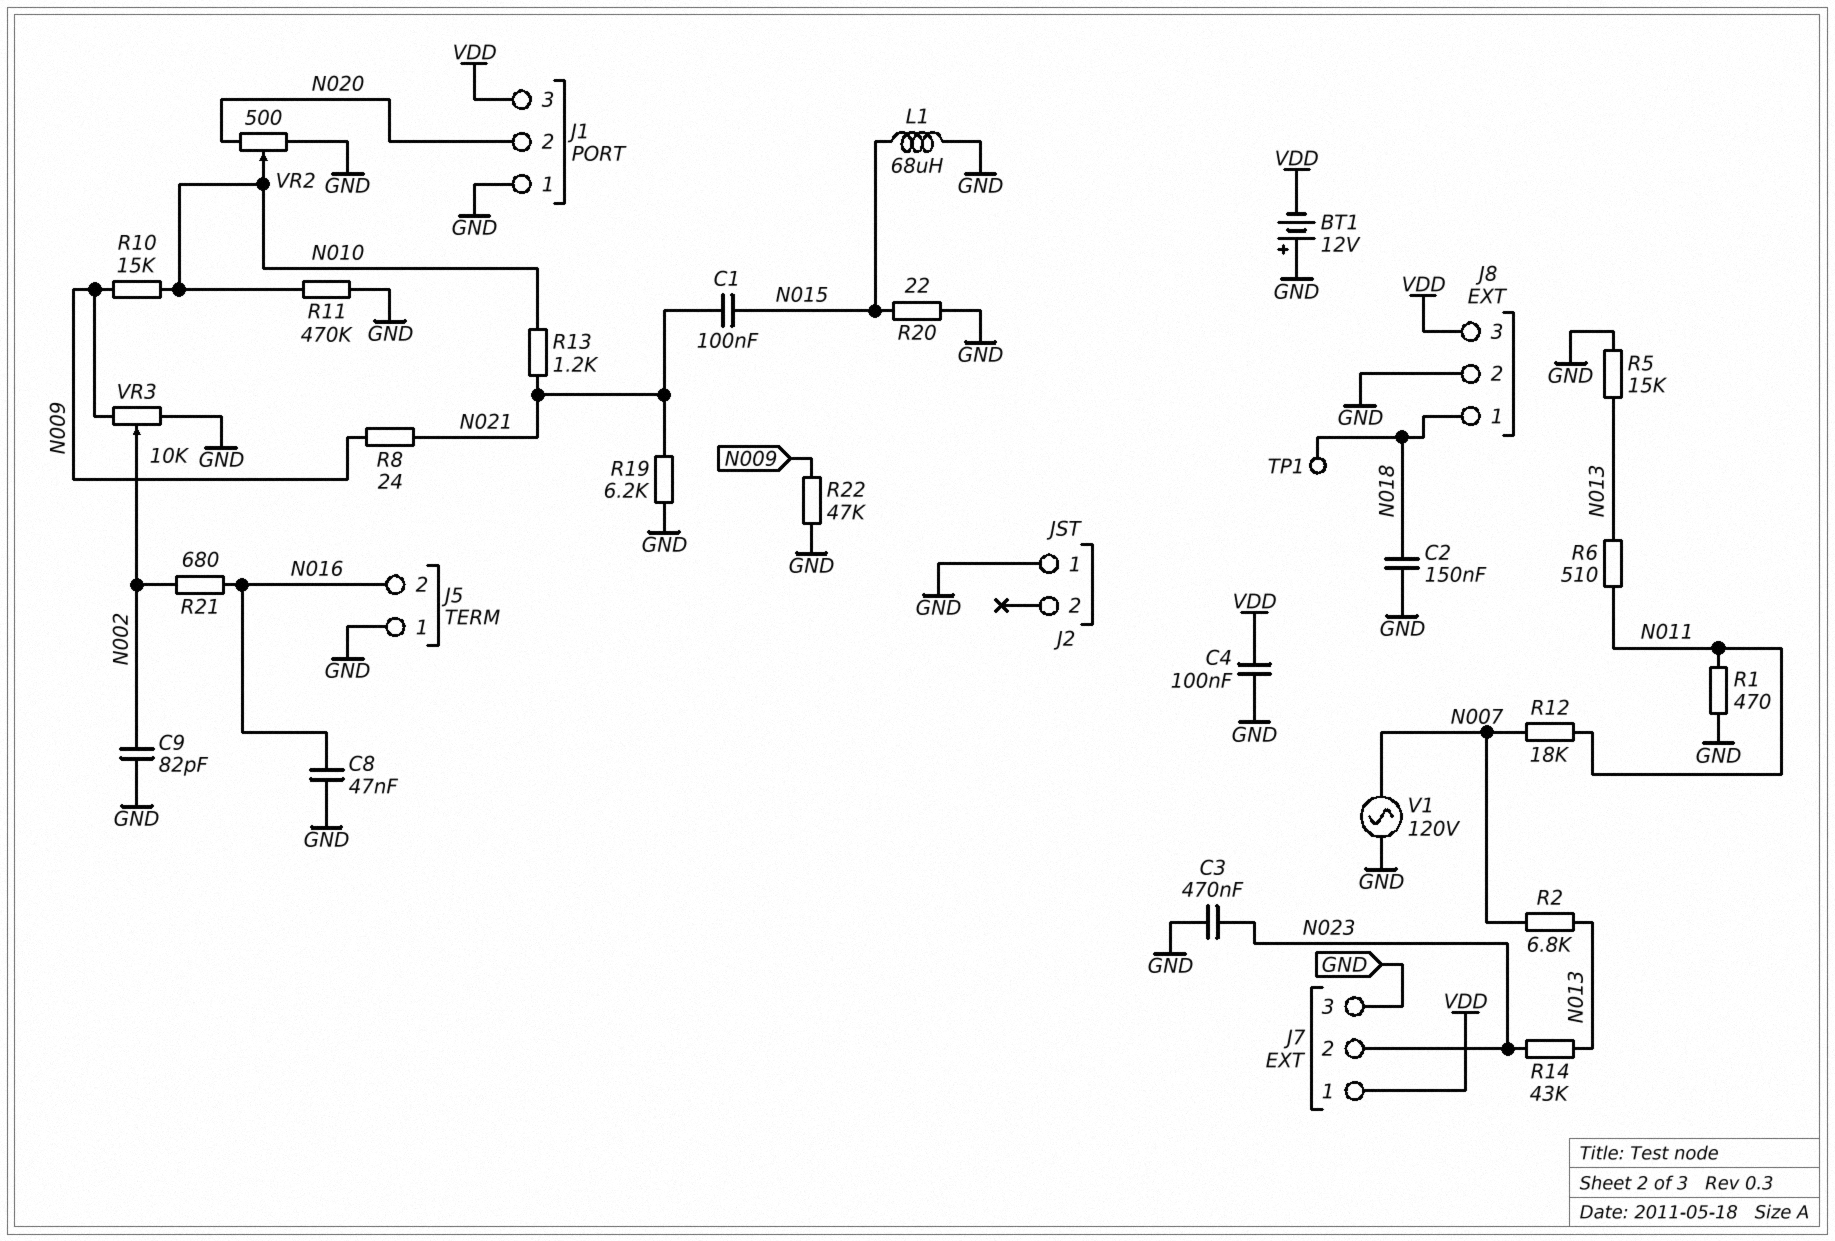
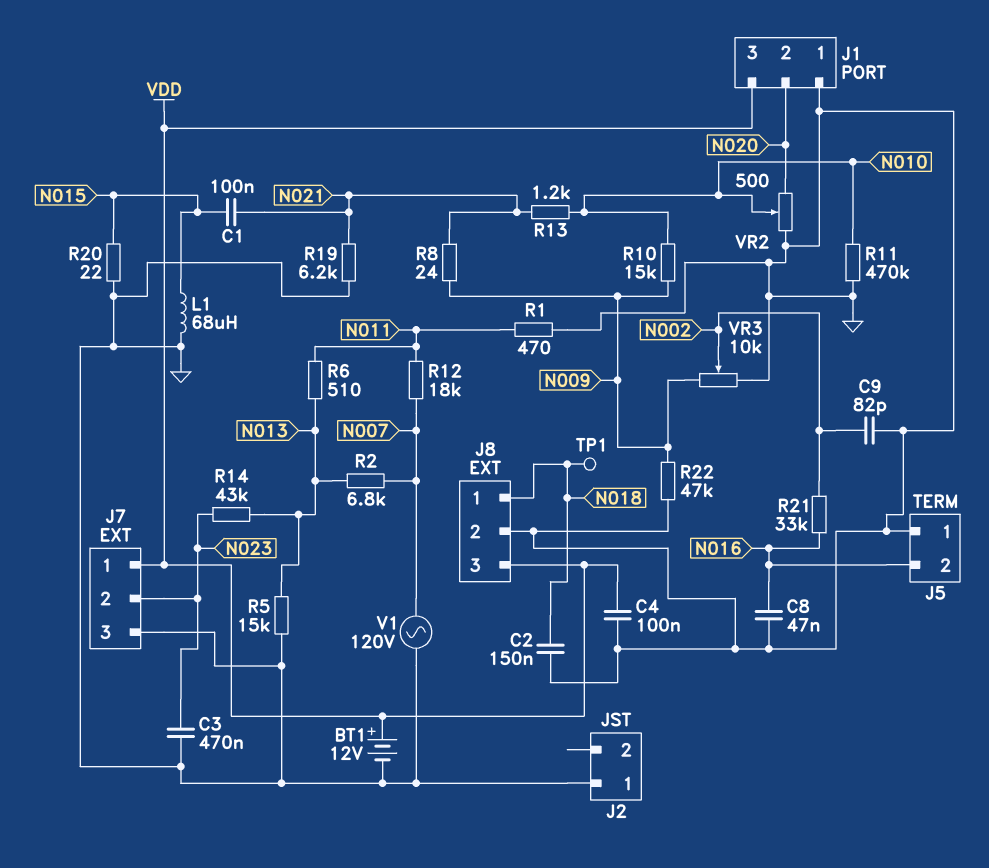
BT1: 12V (plus GND, minus VDD) -> 12V (plus VDD, minus GND)
R21: 680 (N002, N016) -> 33k (N002, N016)

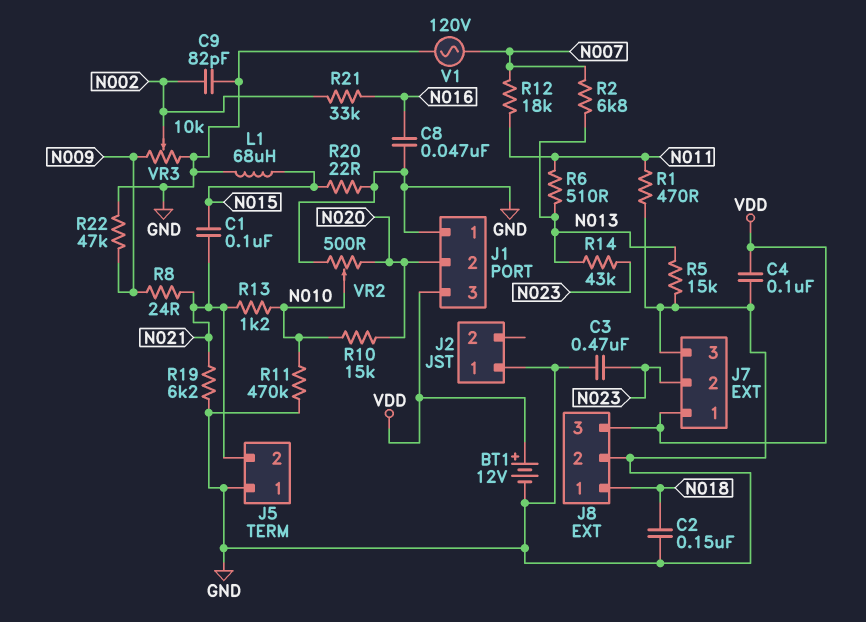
J5 pin 2: N016 -> N021
R10: 15k (N009, N010) -> 15k (N010, N020)
TP1: test point (N018) -> none

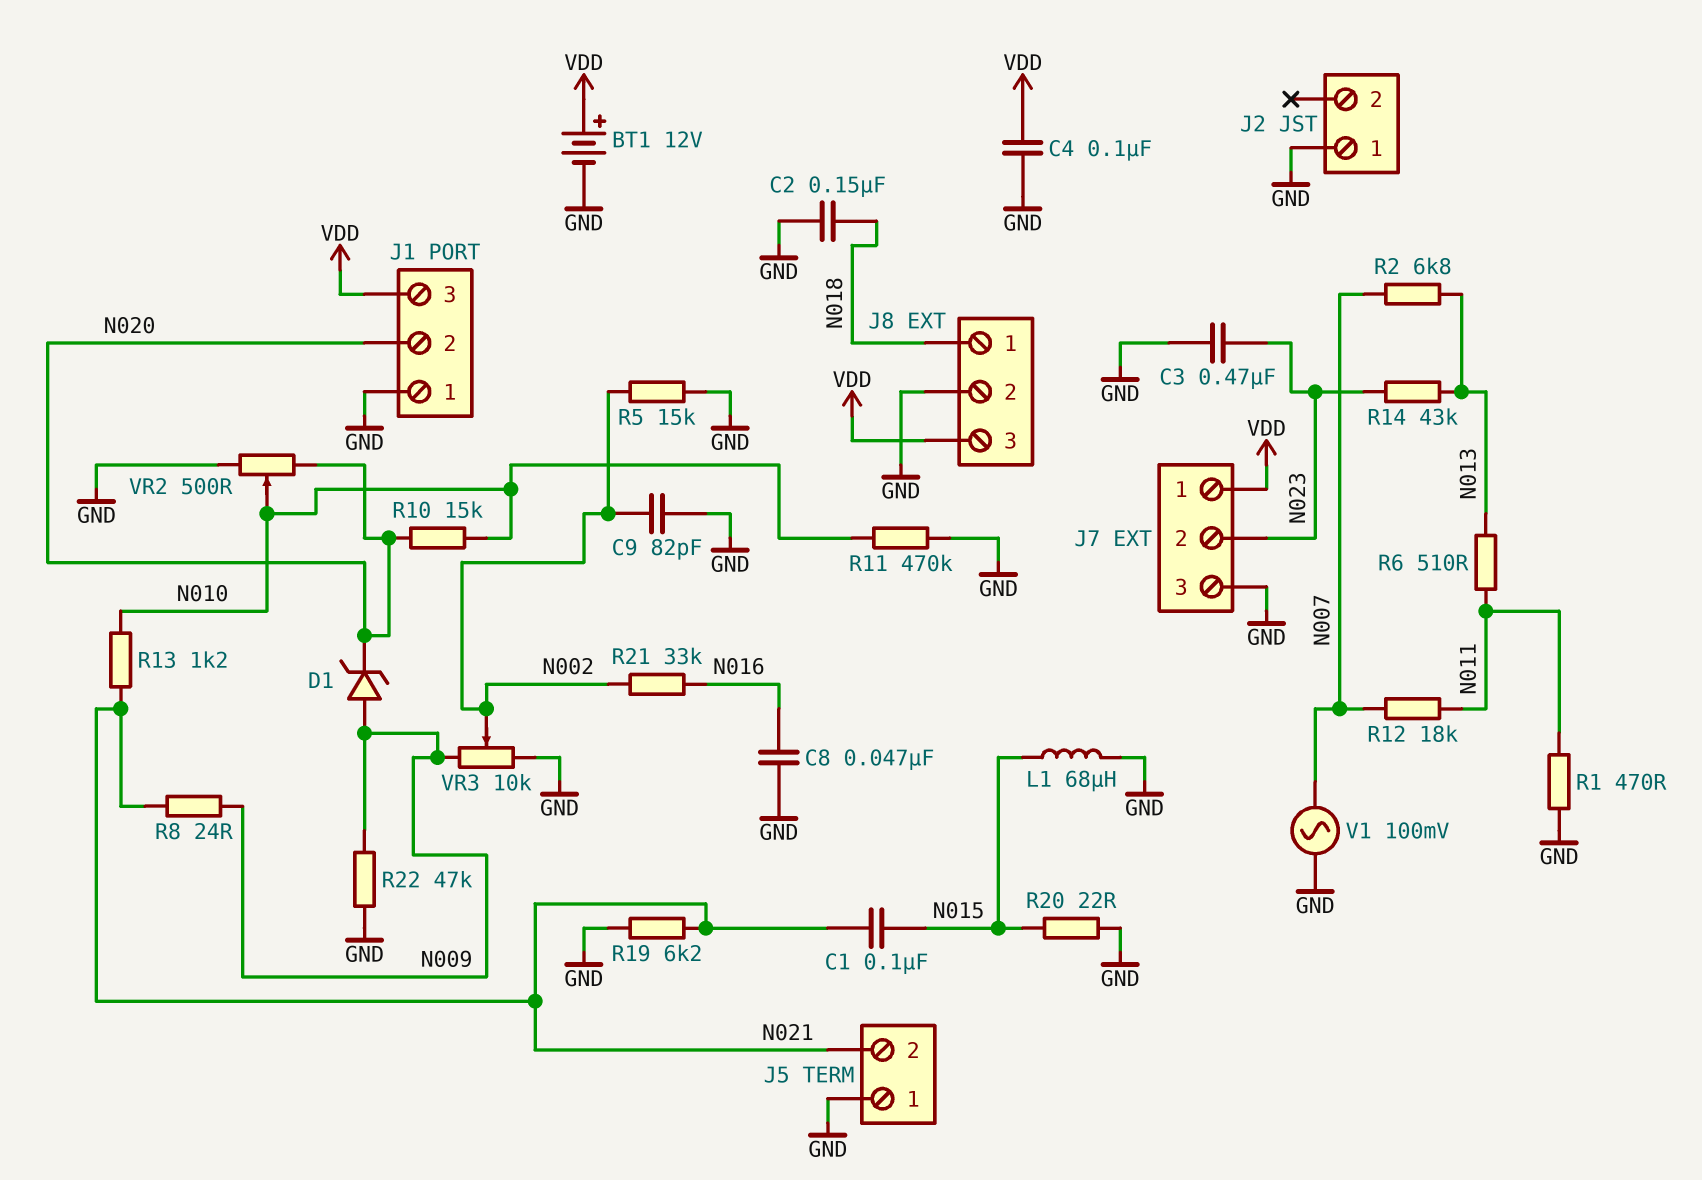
D1: none -> zener (A N009, K N020)
R5: 15k (GND, N013) -> 15k (GND, N002)
V1: AC 120V (GND, N007) -> AC 100mV (GND, N007)

